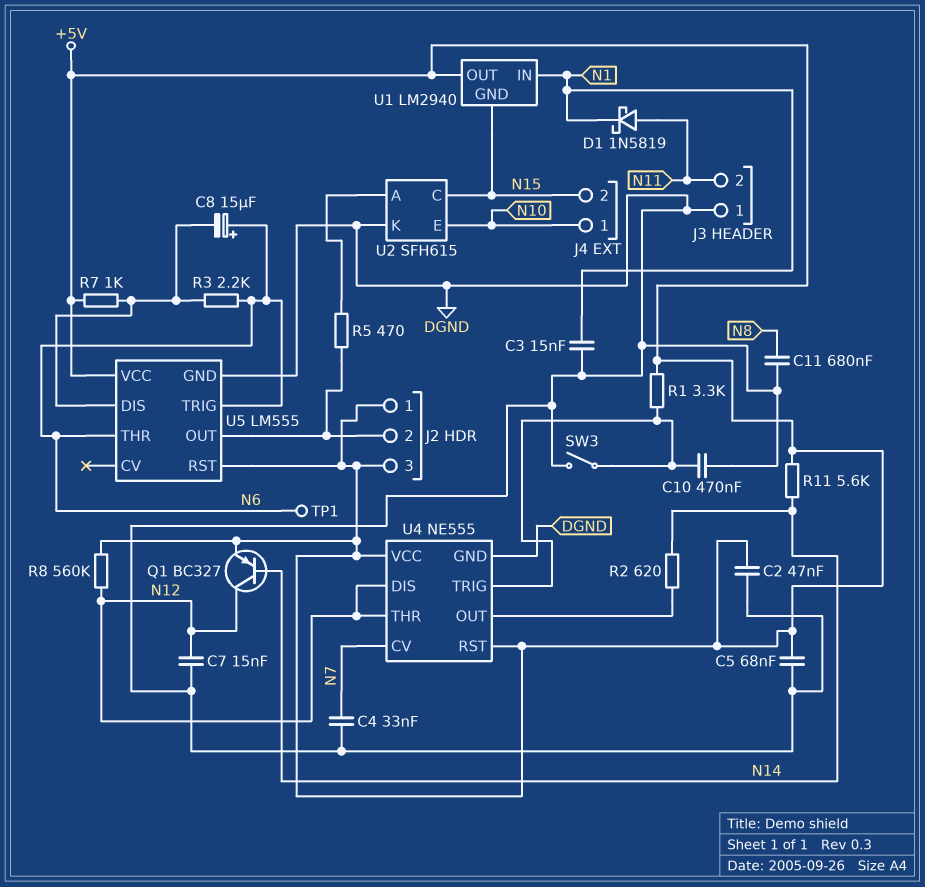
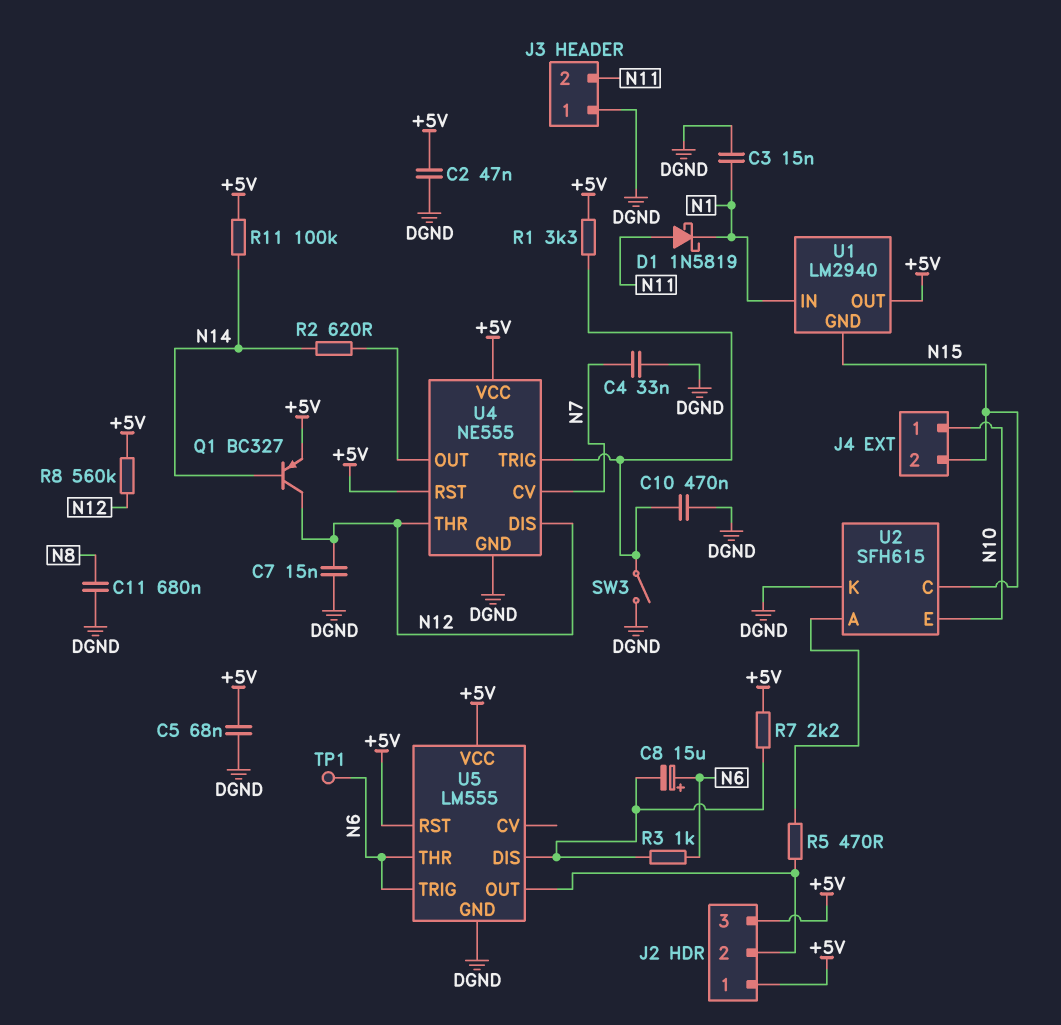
R3: 2.2k (N6, U5/DIS) -> 1k (N6, U5/DIS)
R7: 1k (+5V, U5/DIS) -> 2.2k (+5V, U5/DIS)
R11: 5.6k (+5V, N14) -> 100k (+5V, N14)

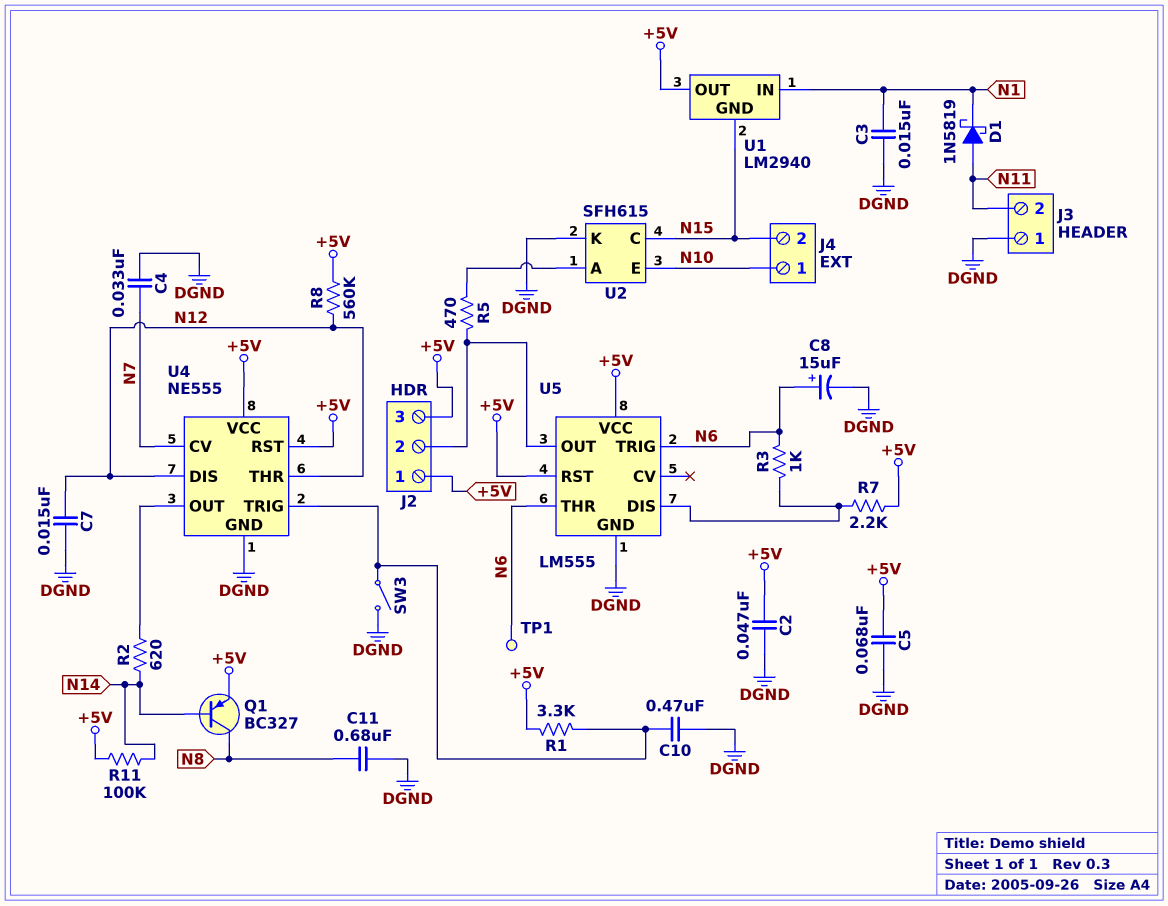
C8: 15uF (plus N6, minus U5/DIS) -> 15uF (plus N6, minus DGND)
Q1: PNP BC327 (B N14, C N12, E +5V) -> PNP BC327 (B N14, C N8, E +5V)

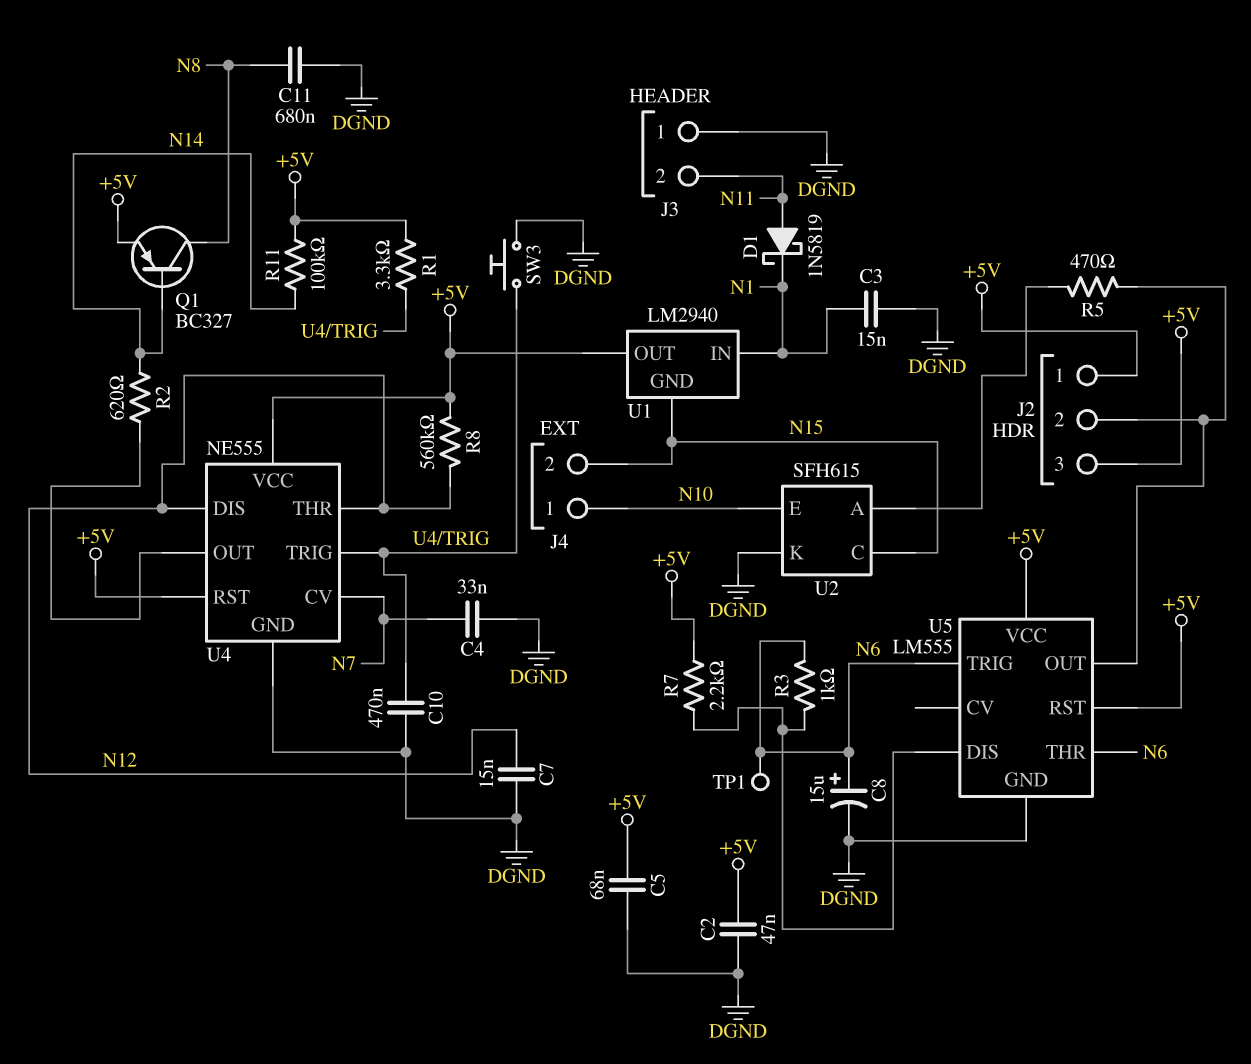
SW3: switch (DGND, U4/TRIG) -> button (DGND, U4/TRIG)

